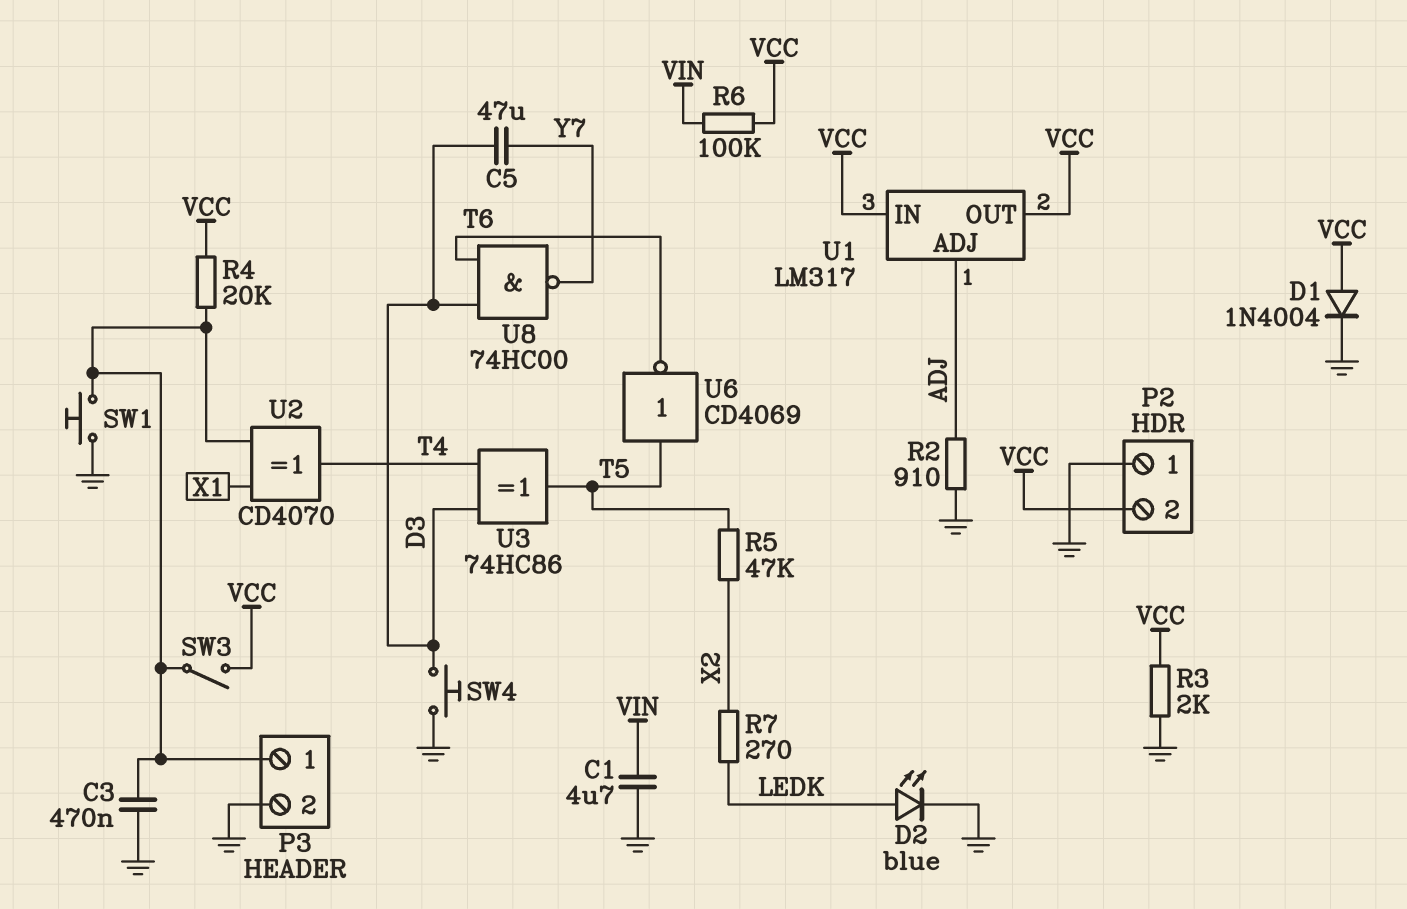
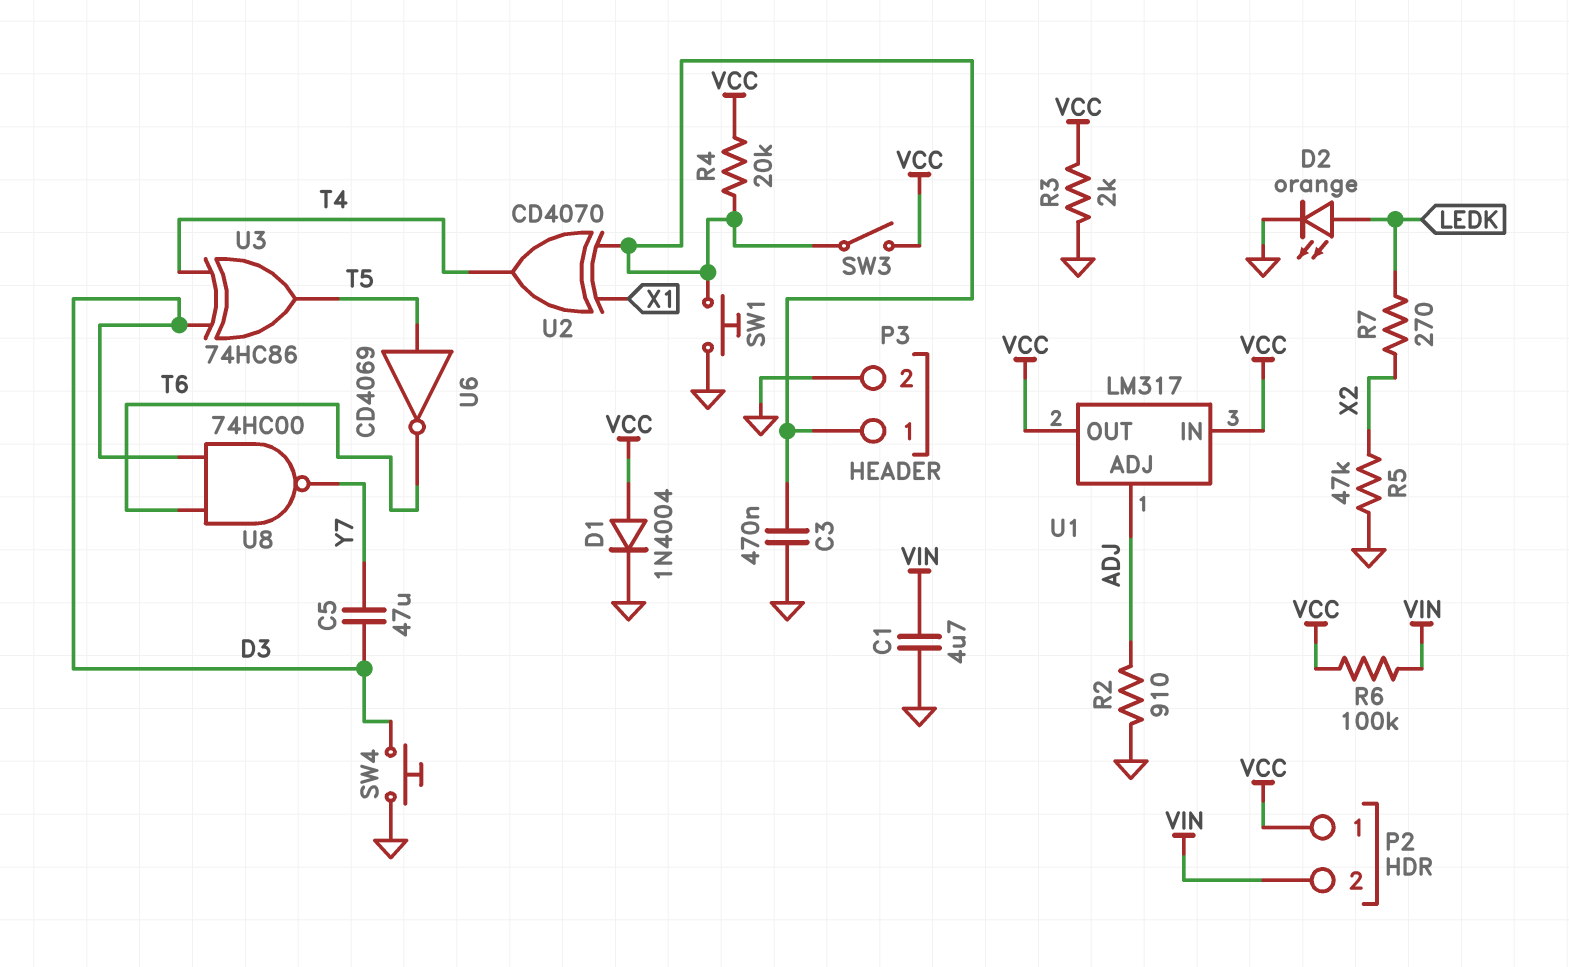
D2: LED blue (A LEDK, K GND) -> LED orange (A LEDK, K GND)
P2 pin 1: GND -> VCC
P2 pin 2: VCC -> VIN
R5: 47k (T5, X2) -> 47k (GND, X2)

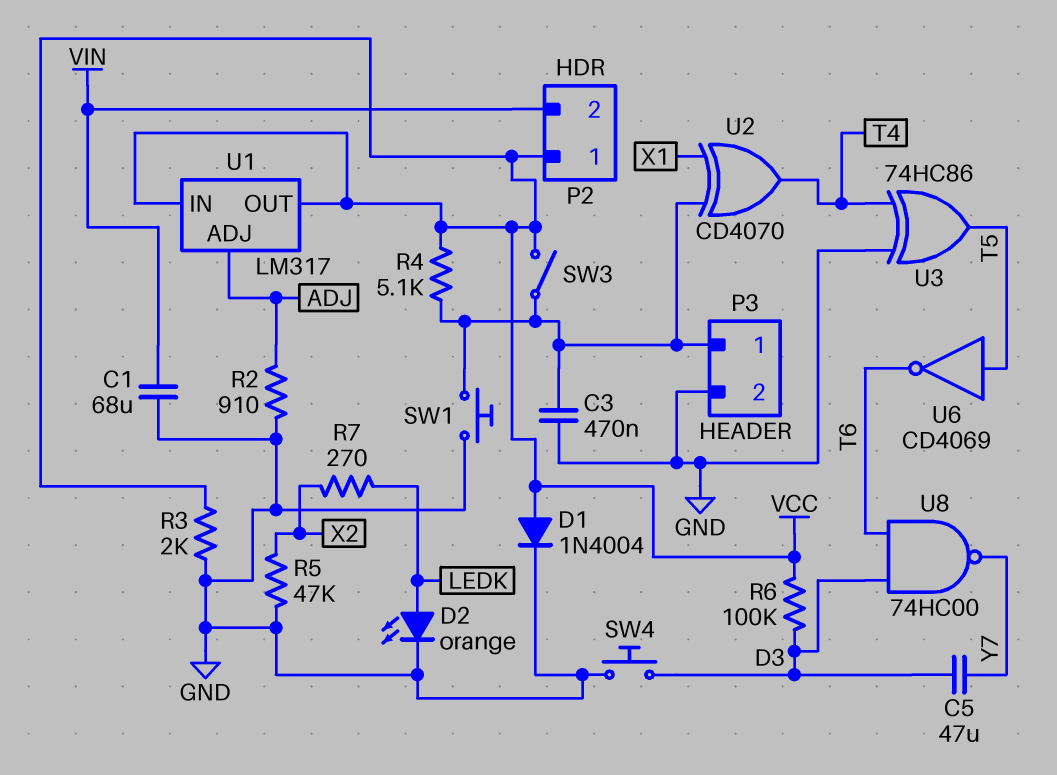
C1: 4.7uF (GND, VIN) -> 68uF (GND, VIN)
R4: 20k (P3/1, VCC) -> 5.1k (P3/1, VCC)
R6: 100k (VCC, VIN) -> 100k (D3, VCC)
U3: XOR 74HC86 (in D3, in T4, out T5) -> XOR 74HC86 (in GND, in T4, out T5)

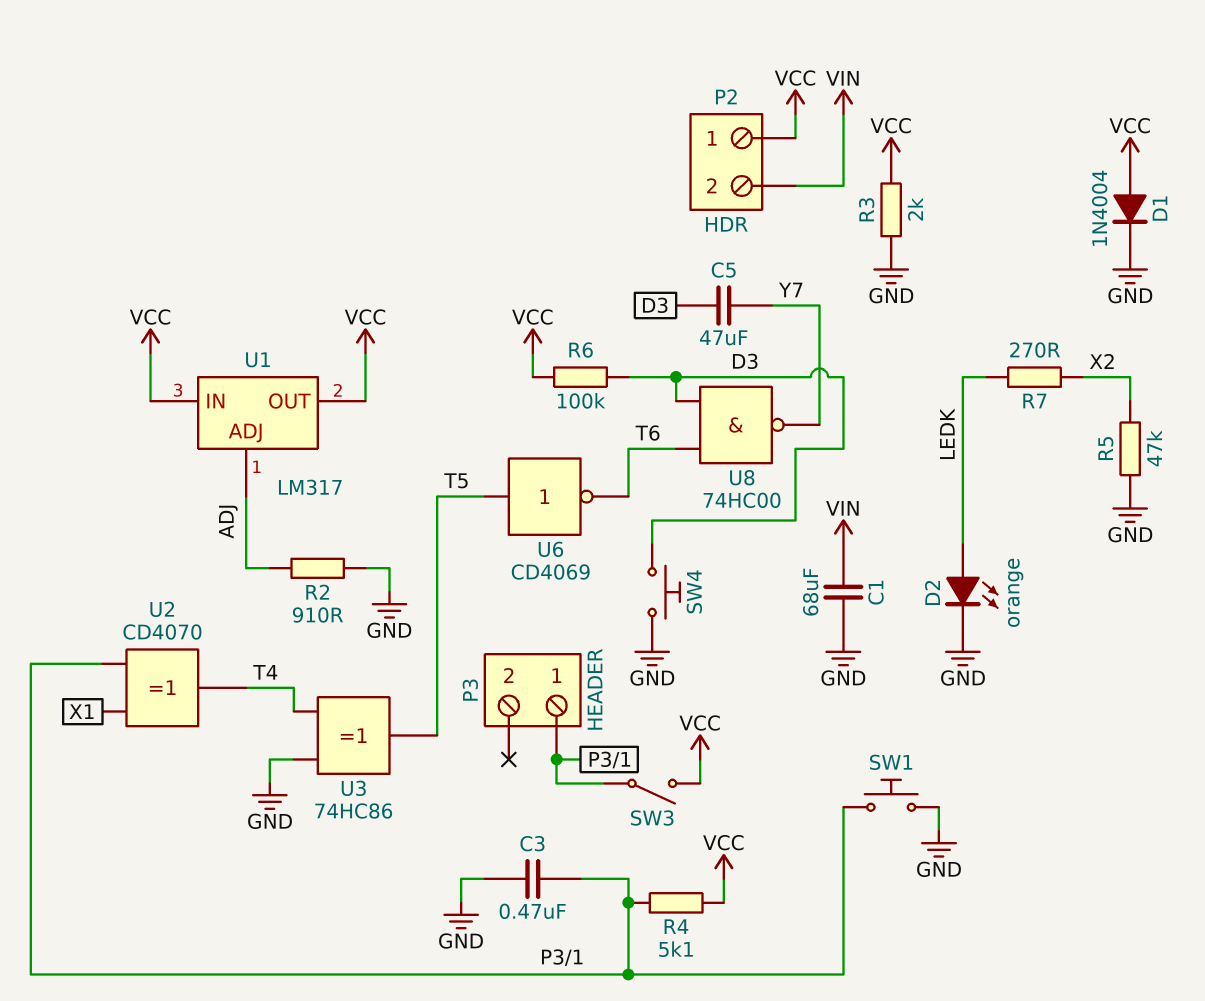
P3 pin 2: GND -> none

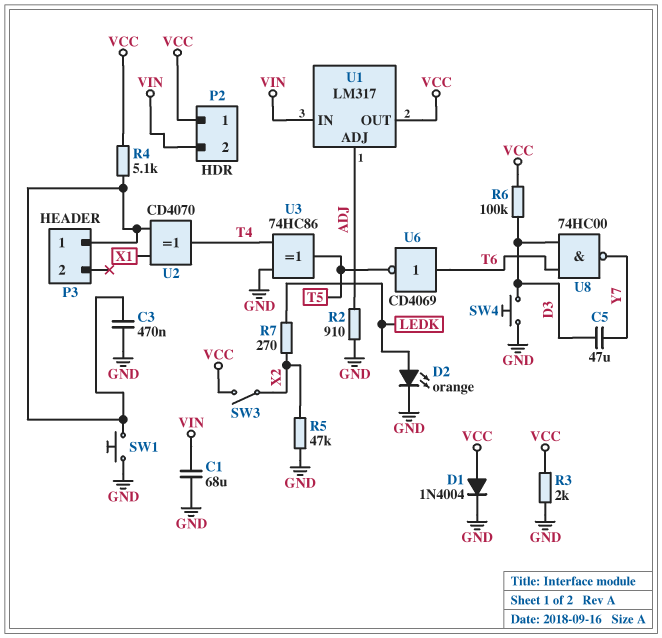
SW3: switch (P3/1, VCC) -> switch (VCC, X2)
U1 pin IN: VCC -> VIN
U6: NOT CD4069 (in T5, out T6) -> NOT CD4069 (in T6, out T5)

